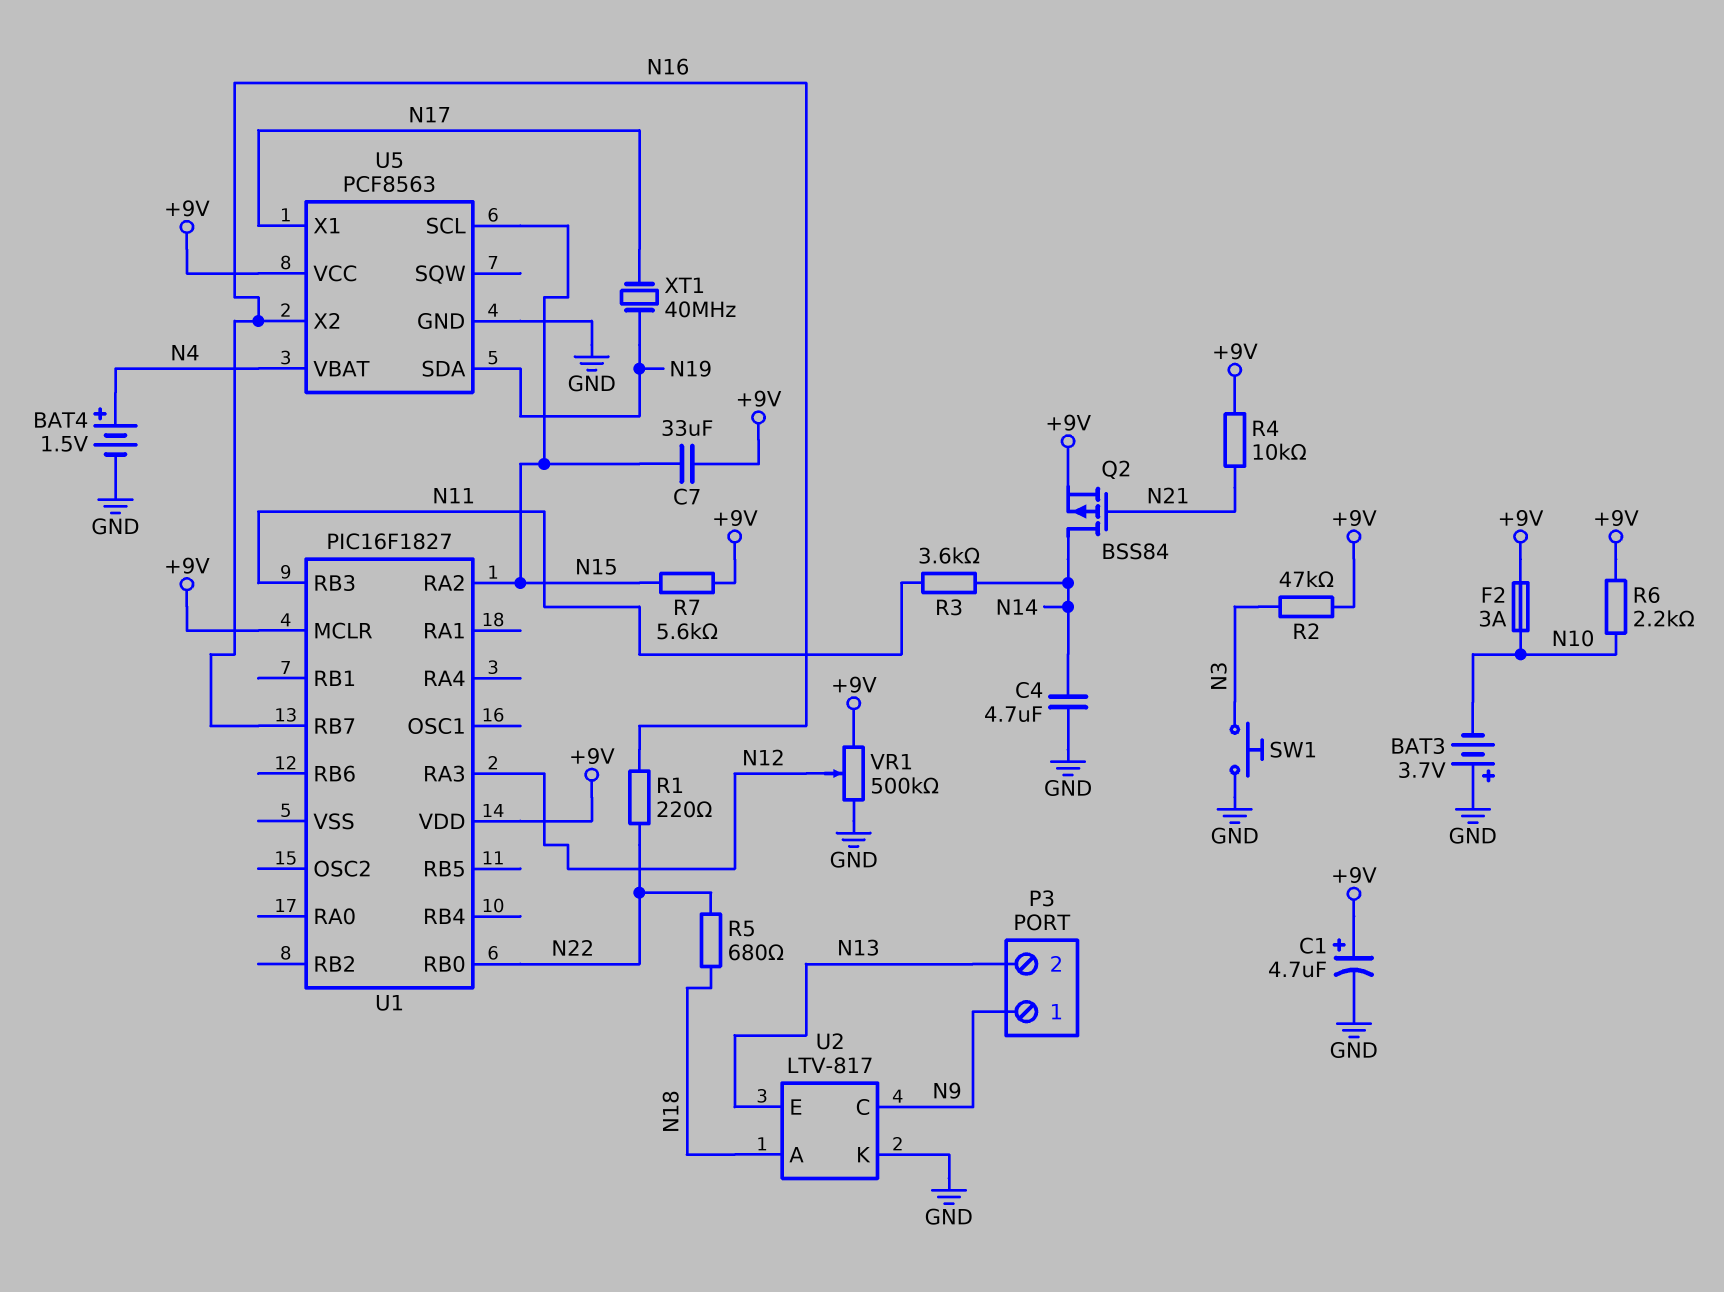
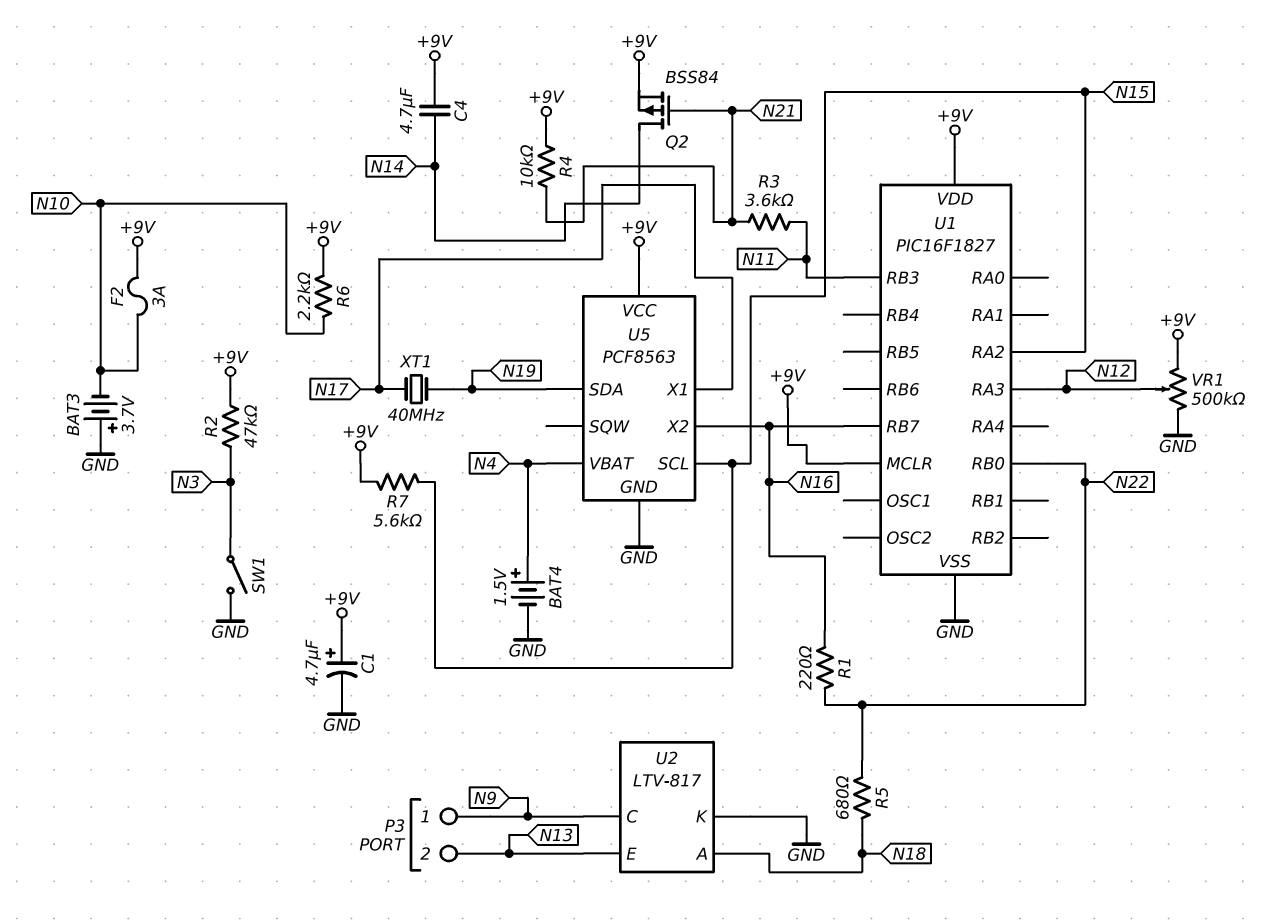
C4: 4.7uF (GND, N14) -> 4.7uF (+9V, N14)
C7: 33uF (+9V, N15) -> none
R3: 3.6k (N11, N14) -> 3.6k (N11, N21)
SW1: button (GND, N3) -> switch (GND, N3)
U1 pin VSS: none -> GND

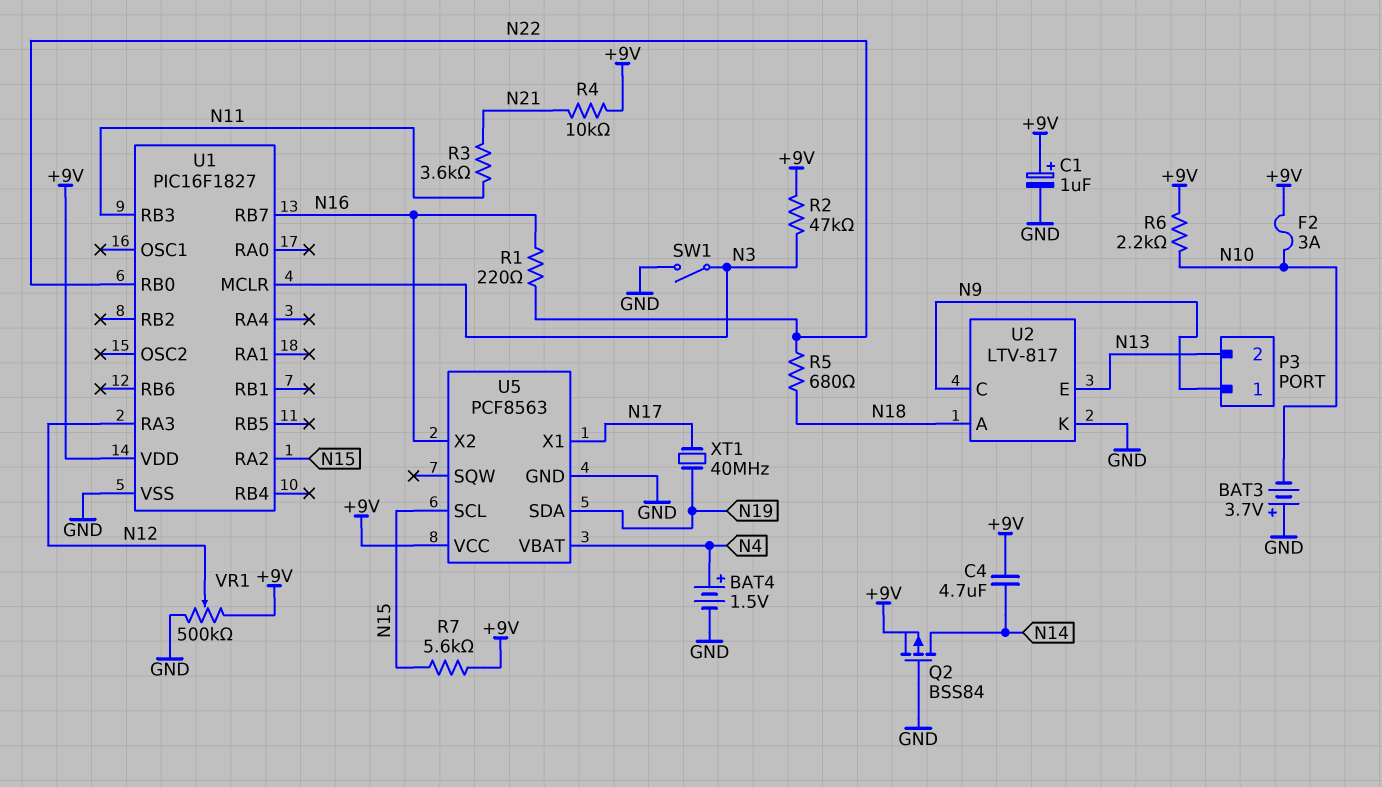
C1: 4.7uF (plus +9V, minus GND) -> 1uF (plus +9V, minus GND)
Q2: PMOS BSS84 (G N21, D N14, S +9V) -> PMOS BSS84 (G GND, D N14, S +9V)
U1 pin MCLR: +9V -> N3

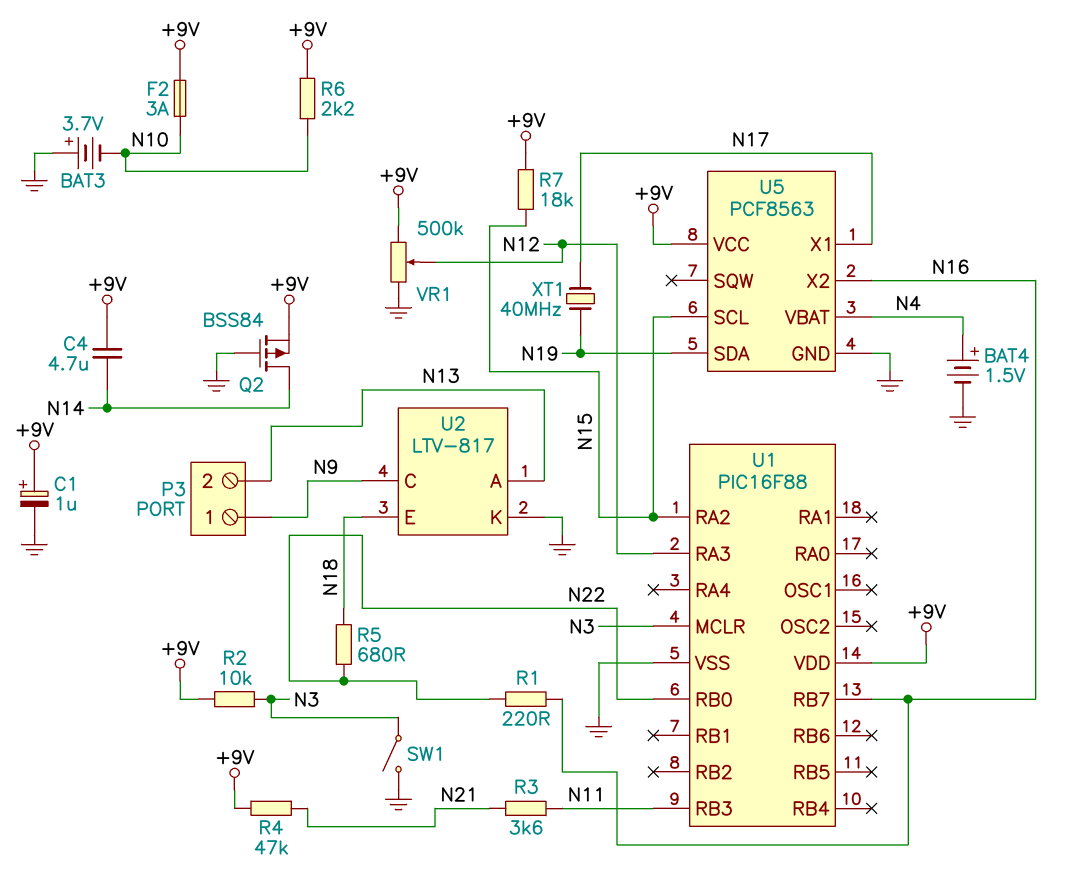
R2: 47k (+9V, N3) -> 10k (+9V, N3)
R4: 10k (+9V, N21) -> 47k (+9V, N21)
R7: 5.6k (+9V, N15) -> 18k (+9V, N15)
U1: PIC16F1827 -> PIC16F88
U2 pin A: N18 -> N13
U2 pin E: N13 -> N18

